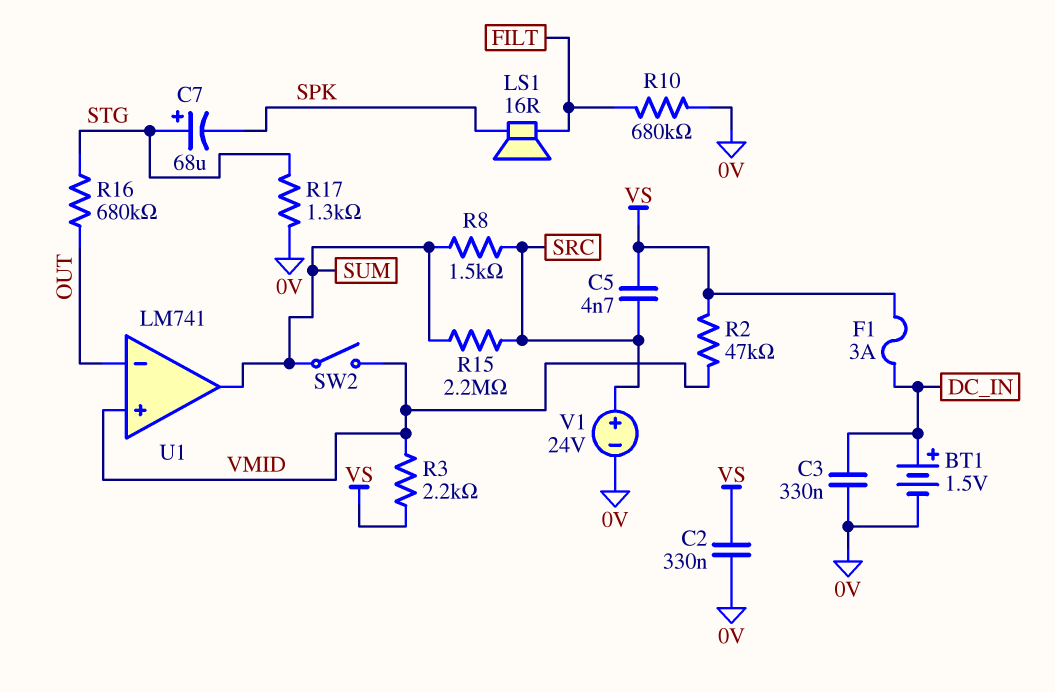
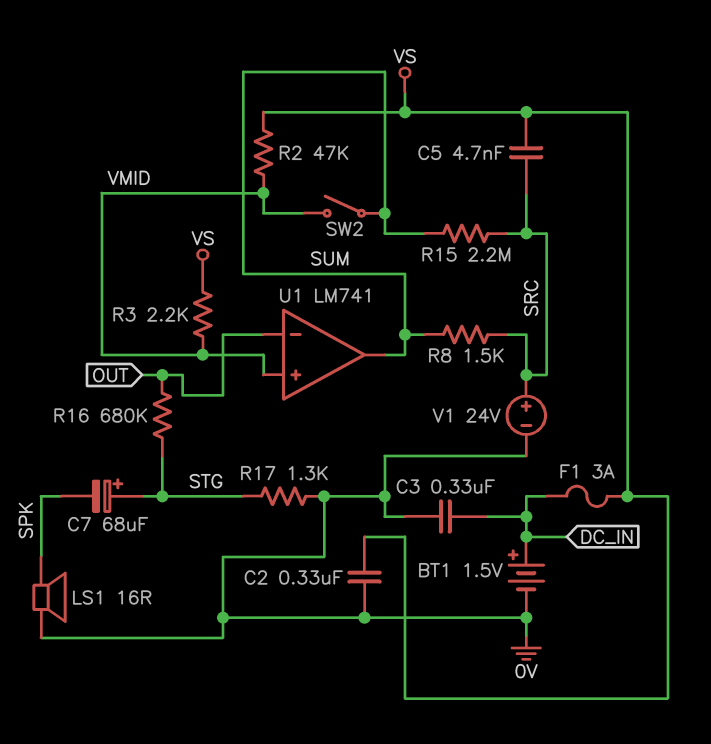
LS1: speaker 16R (FILT, SPK) -> speaker 16R (0V, SPK)
R10: 680k (0V, FILT) -> none

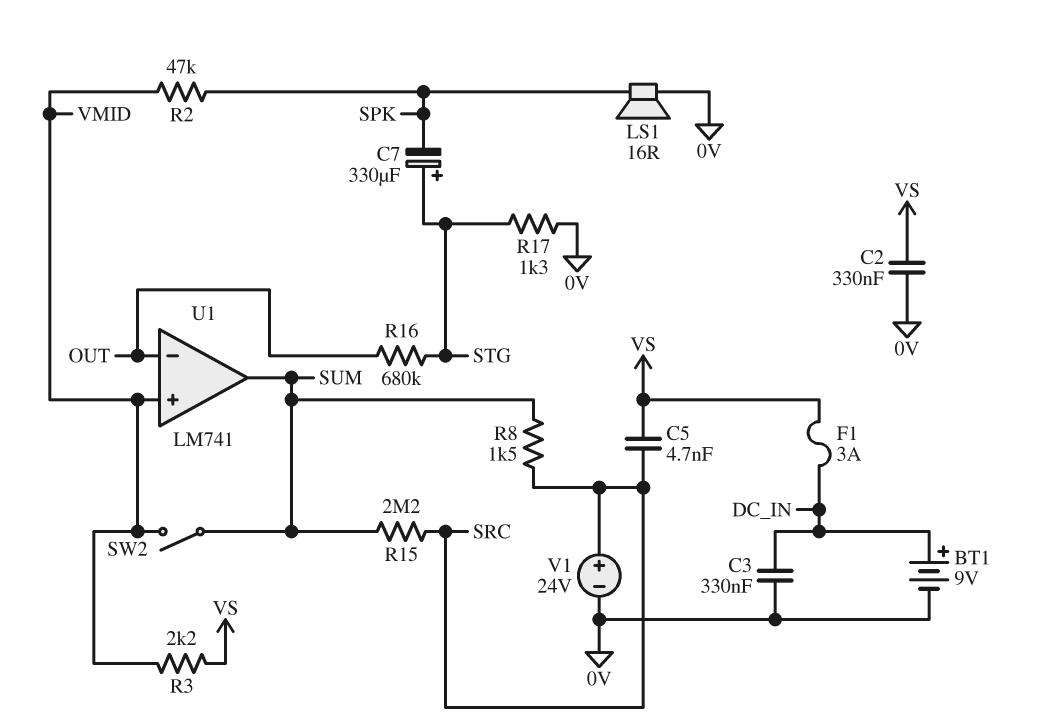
BT1: 1.5V (plus DC_IN, minus 0V) -> 9V (plus DC_IN, minus 0V)
C7: 68uF (plus STG, minus SPK) -> 330uF (plus STG, minus SPK)
R2: 47k (VMID, VS) -> 47k (SPK, VMID)

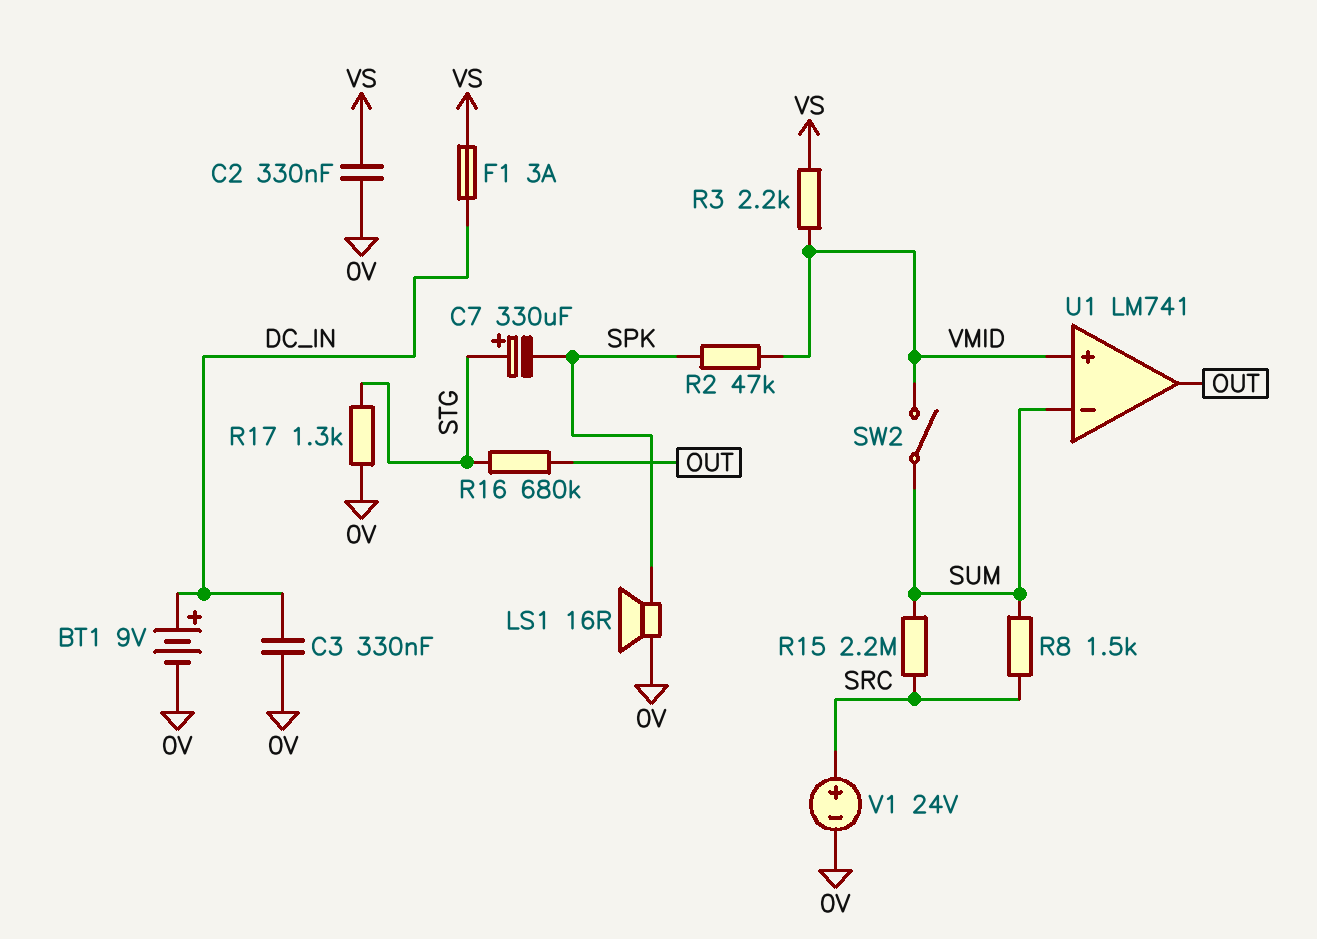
C5: 4.7nF (SRC, VS) -> none
U1 pin in-: OUT -> SUM
U1 pin out: SUM -> OUT

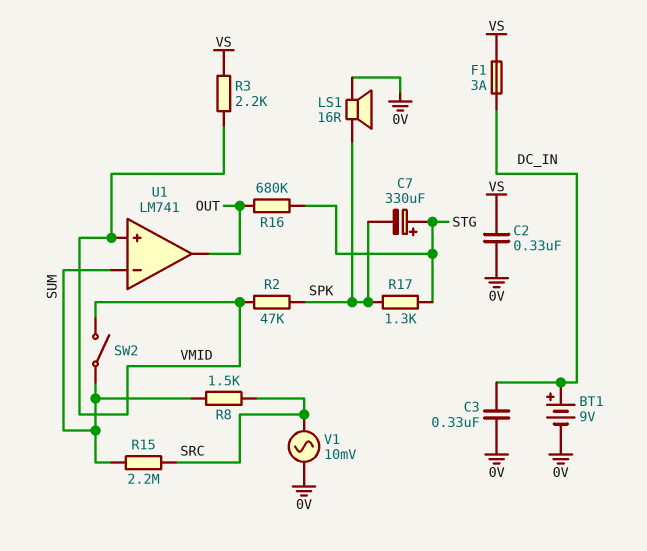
R17: 1.3k (0V, STG) -> 1.3k (SPK, STG)
V1: 24V (plus SRC, minus 0V) -> AC 10mV (0V, SRC)

